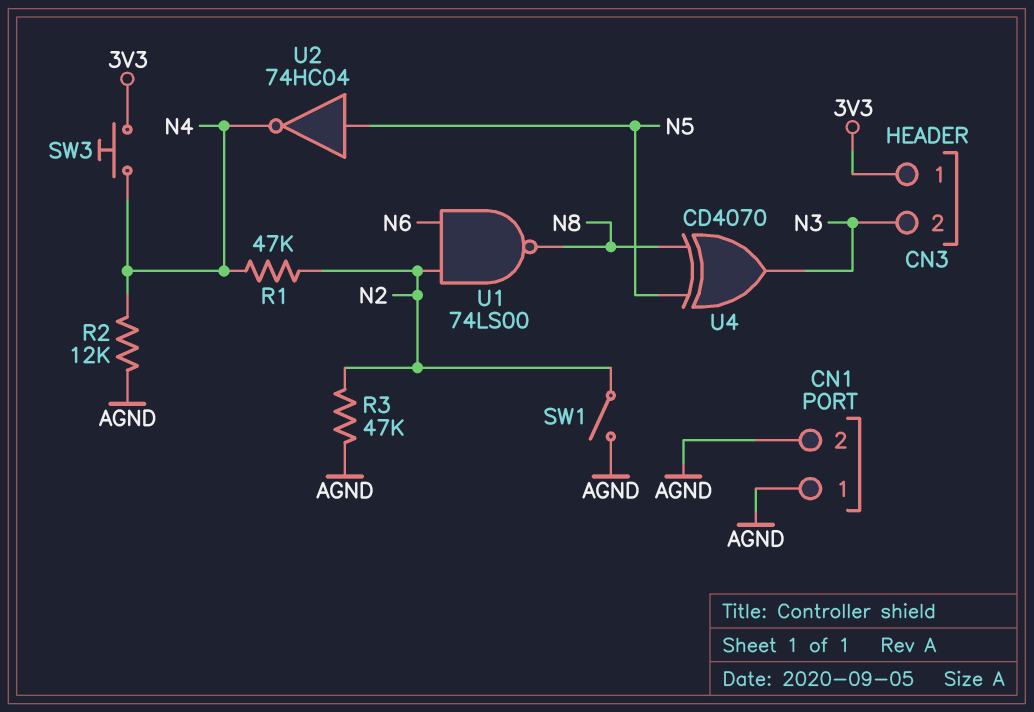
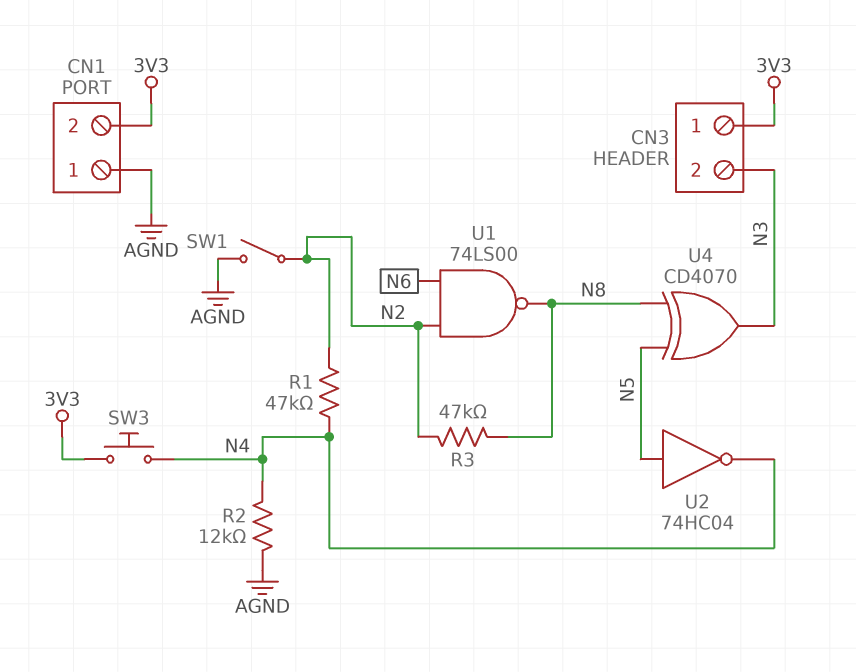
CN1 pin 2: AGND -> 3V3
R3: 47k (AGND, N2) -> 47k (N2, N8)

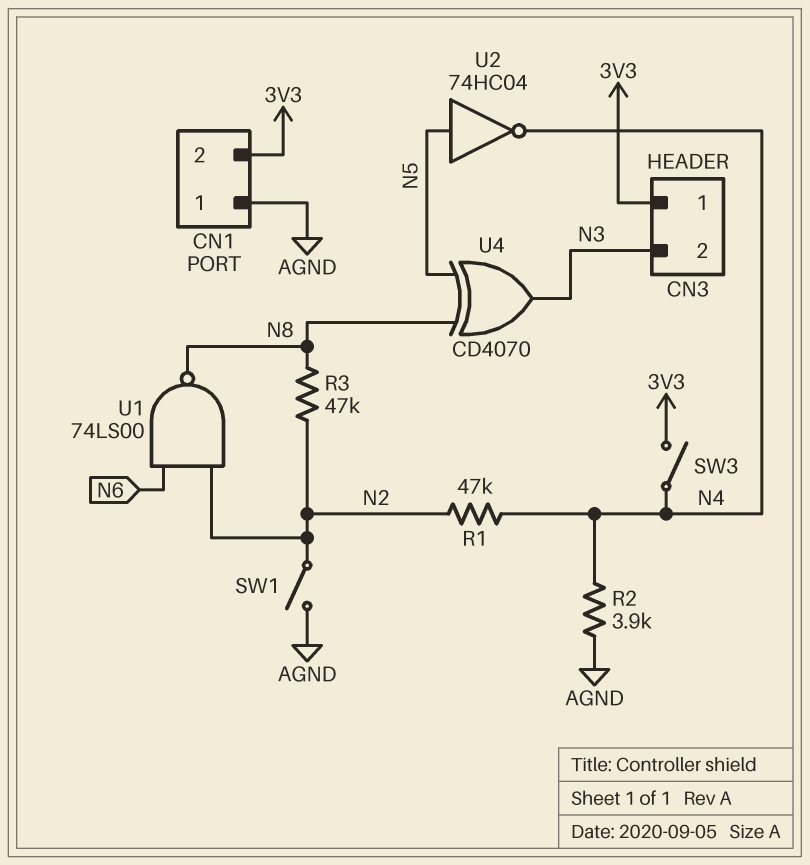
R2: 12k (AGND, N4) -> 3.9k (AGND, N4)
SW3: button (3V3, N4) -> switch (3V3, N4)

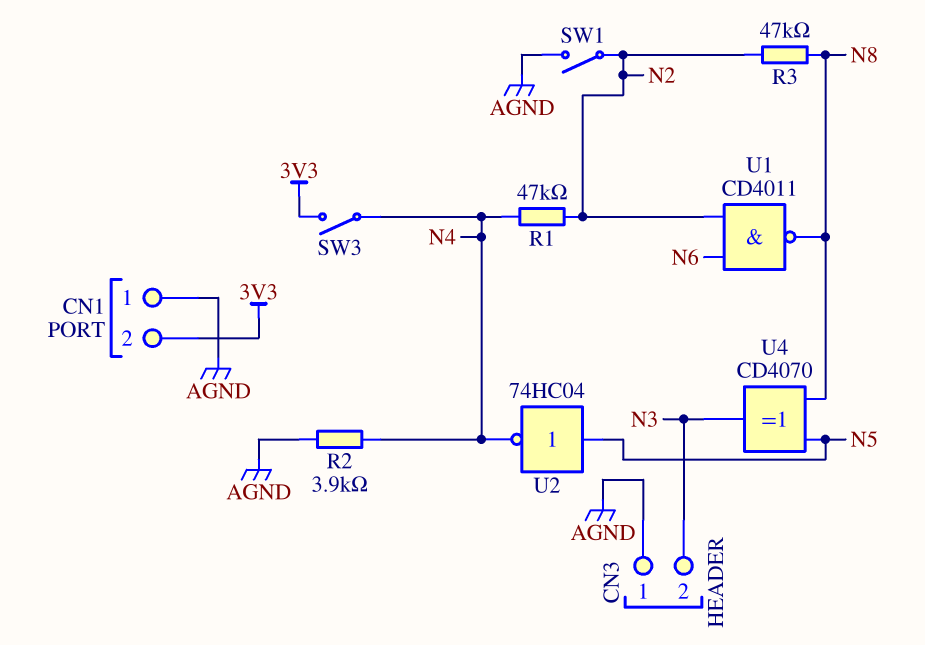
CN3 pin 1: 3V3 -> AGND
U1: NAND 74LS00 (in N2, in N6, out N8) -> NAND CD4011 (in N2, in N6, out N8)

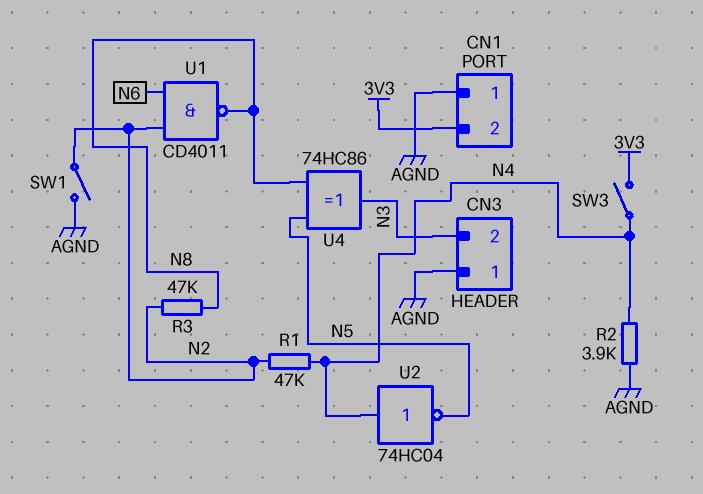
U2: NOT 74HC04 (in N5, out N4) -> NOT 74HC04 (in N4, out N5)
U4: XOR CD4070 (in N5, in N8, out N3) -> XOR 74HC86 (in N5, in N8, out N3)

